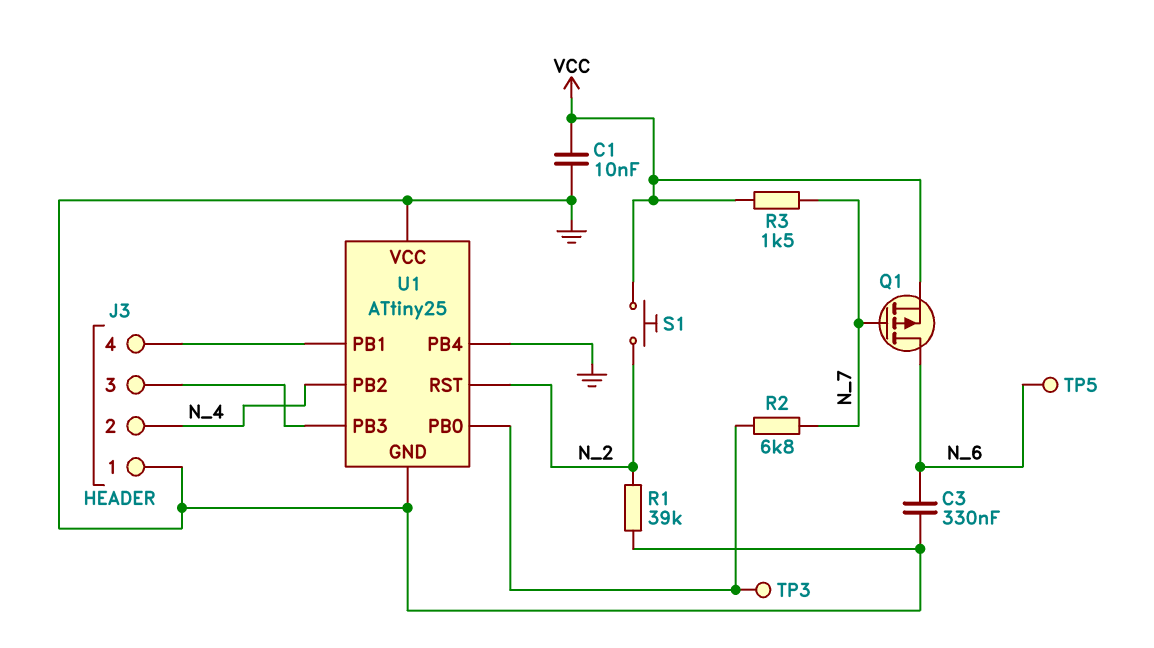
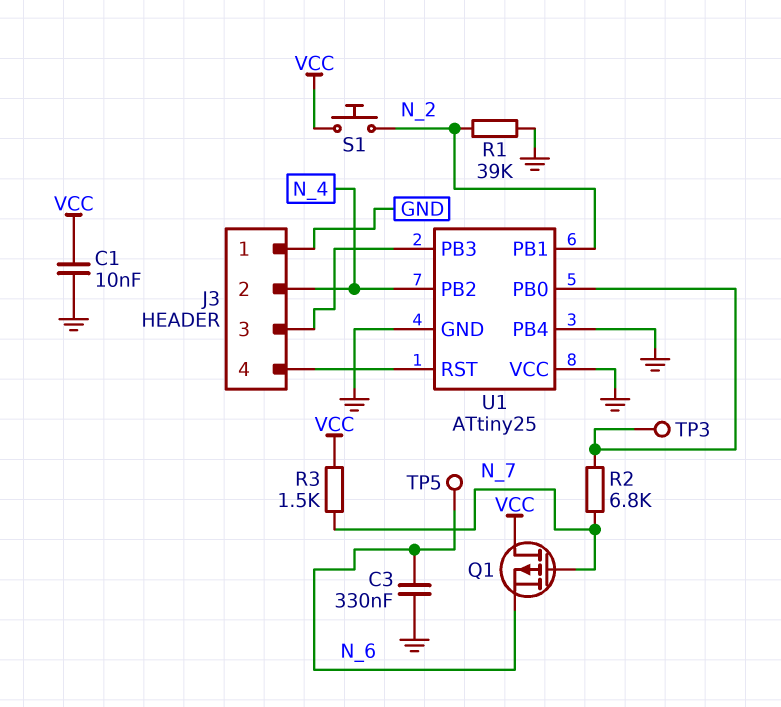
Q1: PMOS (G N_7, D N_6, S VCC) -> PMOS (G N_7, D VCC, S N_6)
U1 pin PB1: J3/4 -> N_2
U1 pin RST: N_2 -> J3/4

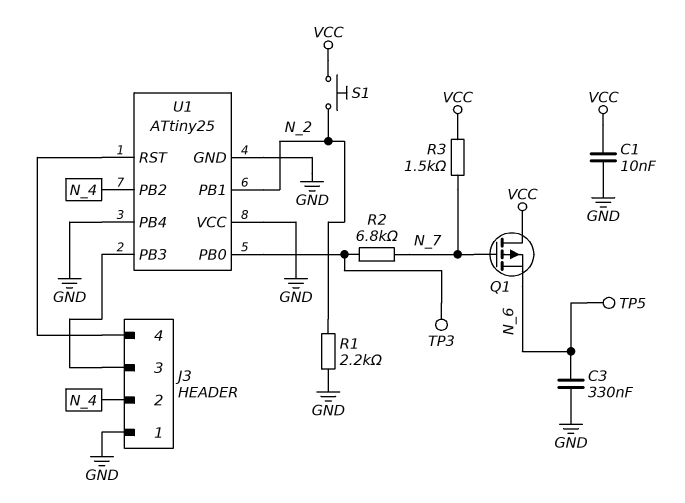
R1: 39k (GND, N_2) -> 2.2k (GND, N_2)

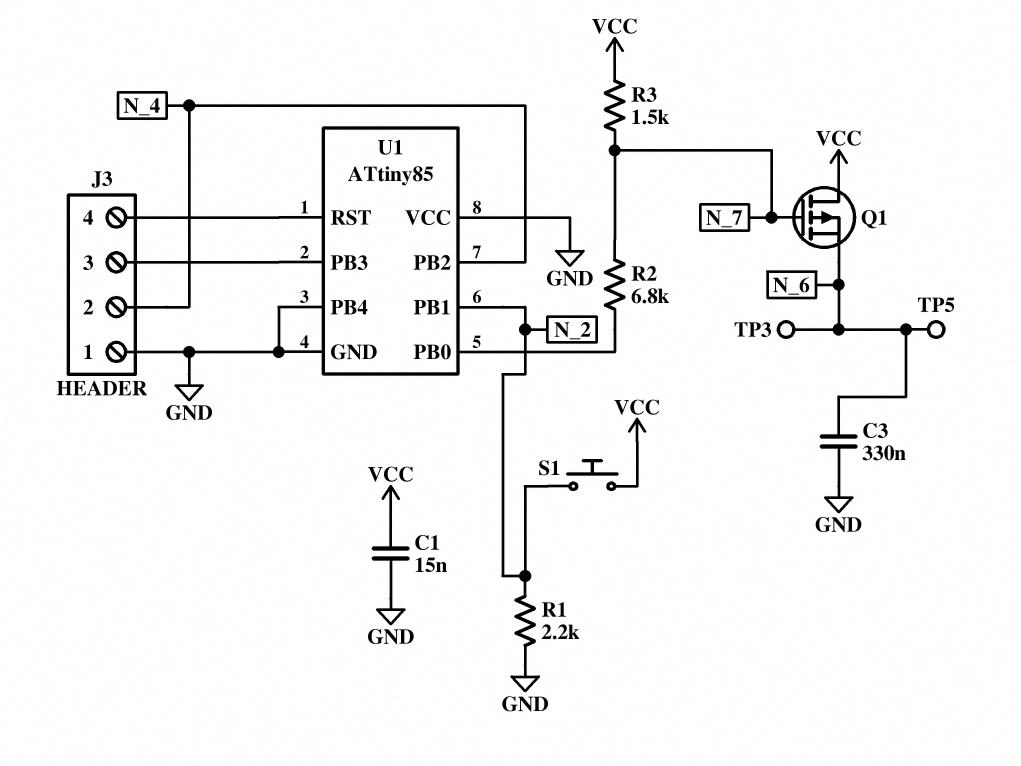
C1: 10nF (GND, VCC) -> 15nF (GND, VCC)
TP3: test point (U1/PB0) -> test point (N_6)
U1: ATtiny25 -> ATtiny85

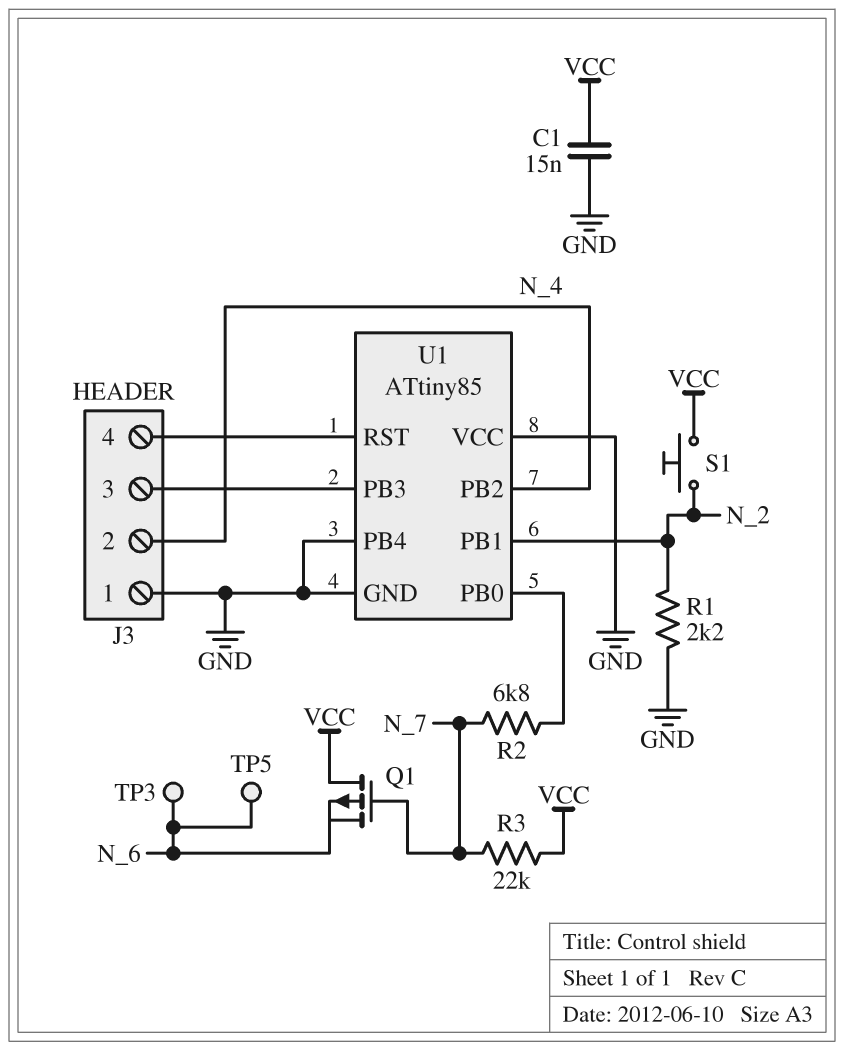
C3: 330nF (GND, N_6) -> none
R3: 1.5k (N_7, VCC) -> 22k (N_7, VCC)

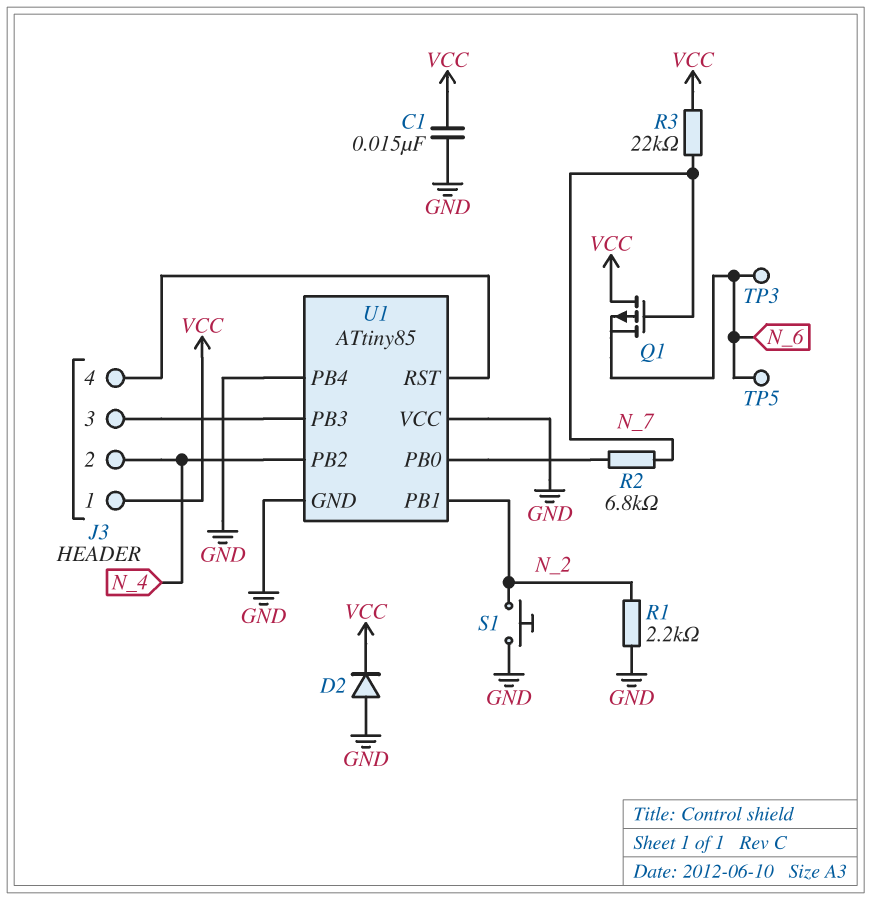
D2: none -> diode (A GND, K VCC)
J3 pin 1: GND -> VCC
S1: button (N_2, VCC) -> button (GND, N_2)

